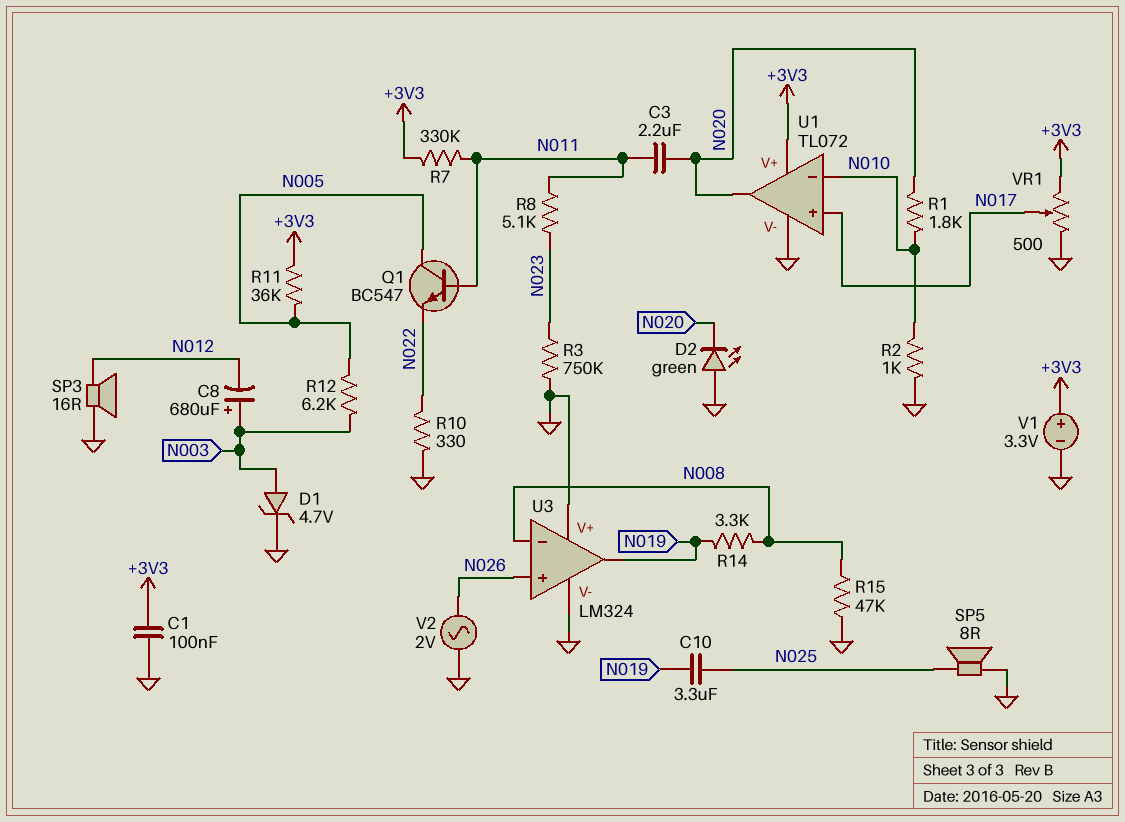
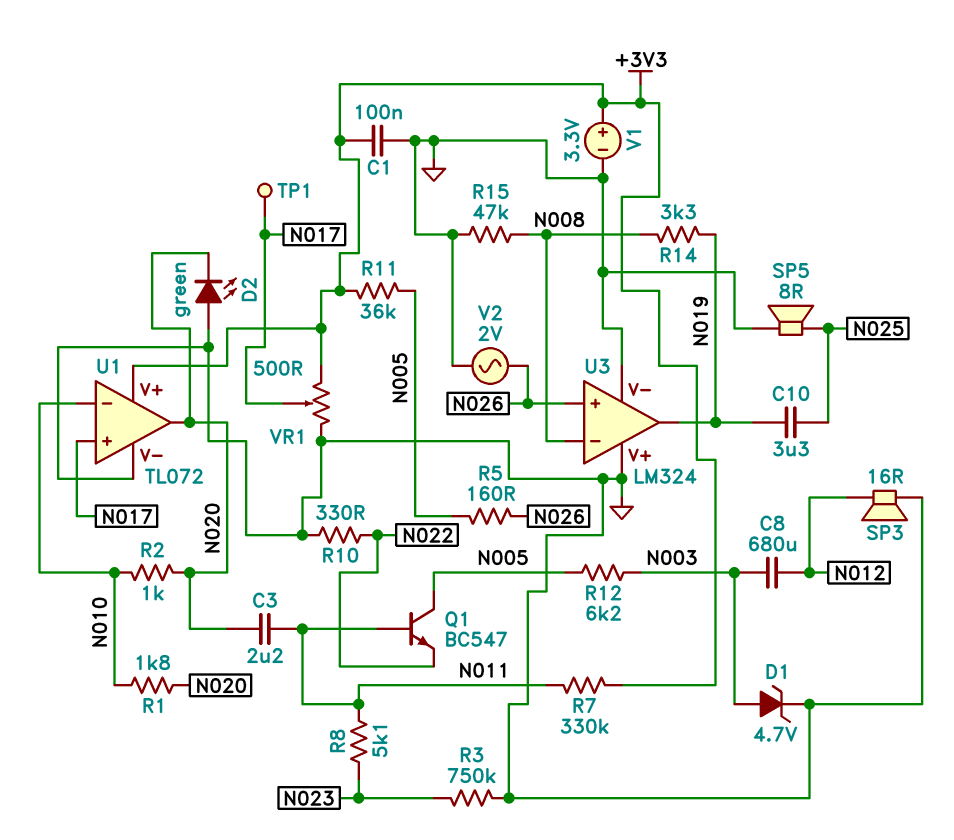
C8: 680uF (plus N003, minus N012) -> 680uF (N003, N012)
R2: 1k (GND, N010) -> 1k (N010, N020)
R5: none -> 160 (N005, N026)
TP1: none -> test point (N017)

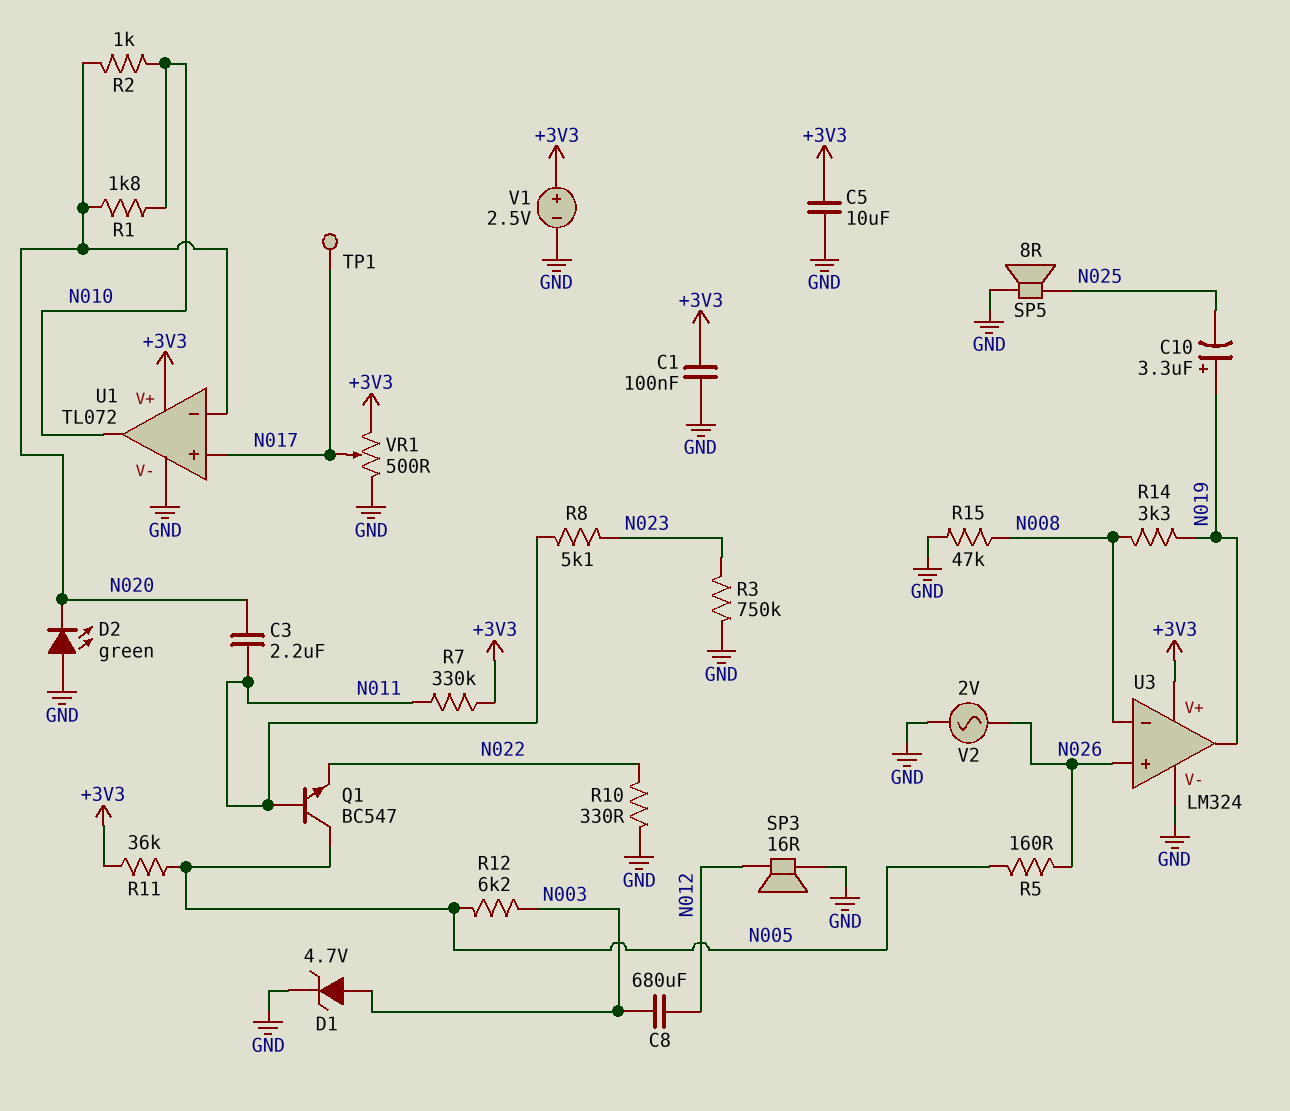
C5: none -> 10uF (+3V3, GND)
C10: 3.3uF (N019, N025) -> 3.3uF (plus N019, minus N025)
U1 pin in-: N010 -> N020
U1 pin out: N020 -> N010
U3 pin V+: GND -> +3V3
V1: 3.3V (plus +3V3, minus GND) -> 2.5V (plus +3V3, minus GND)

